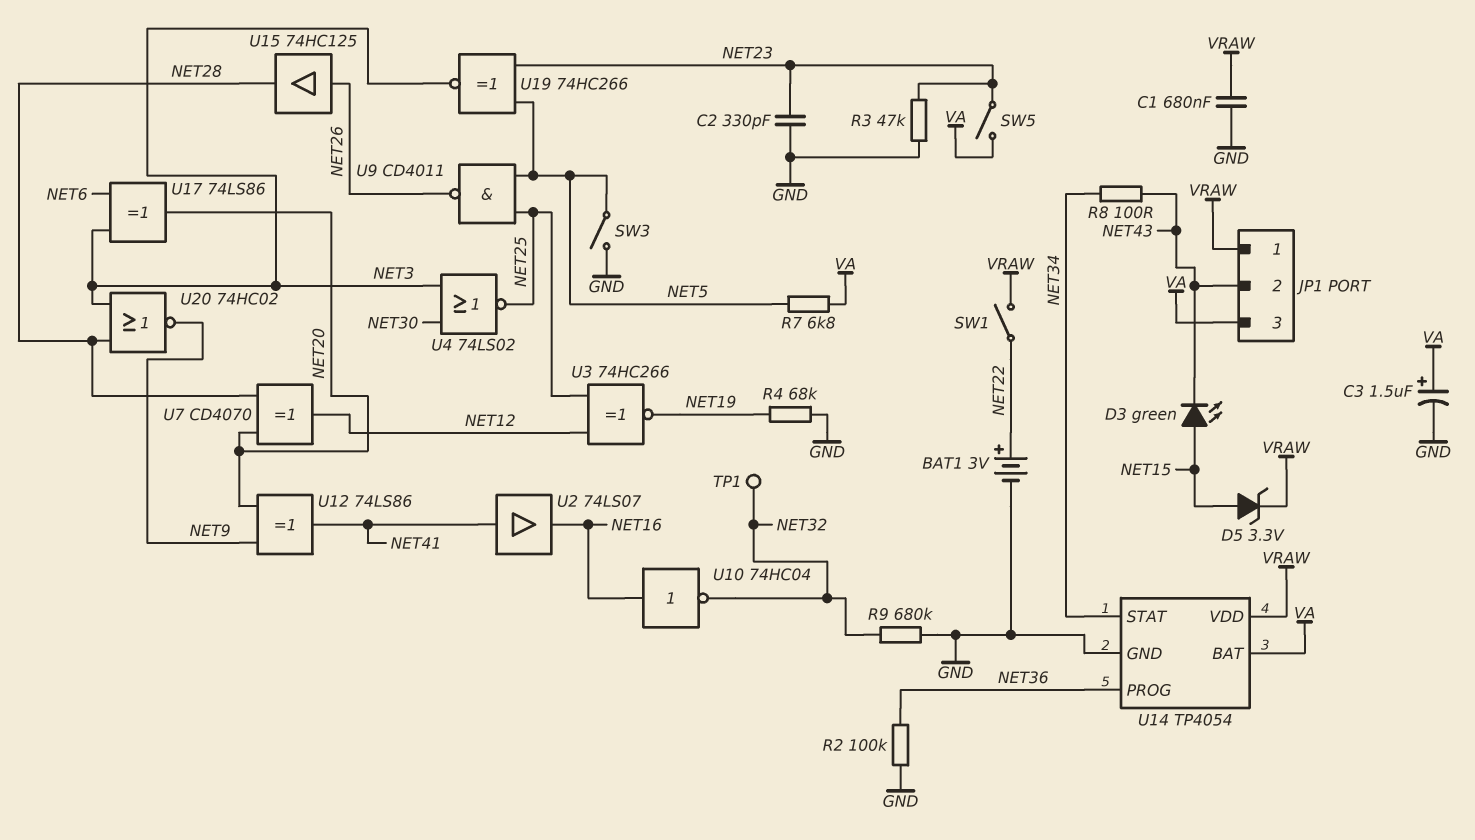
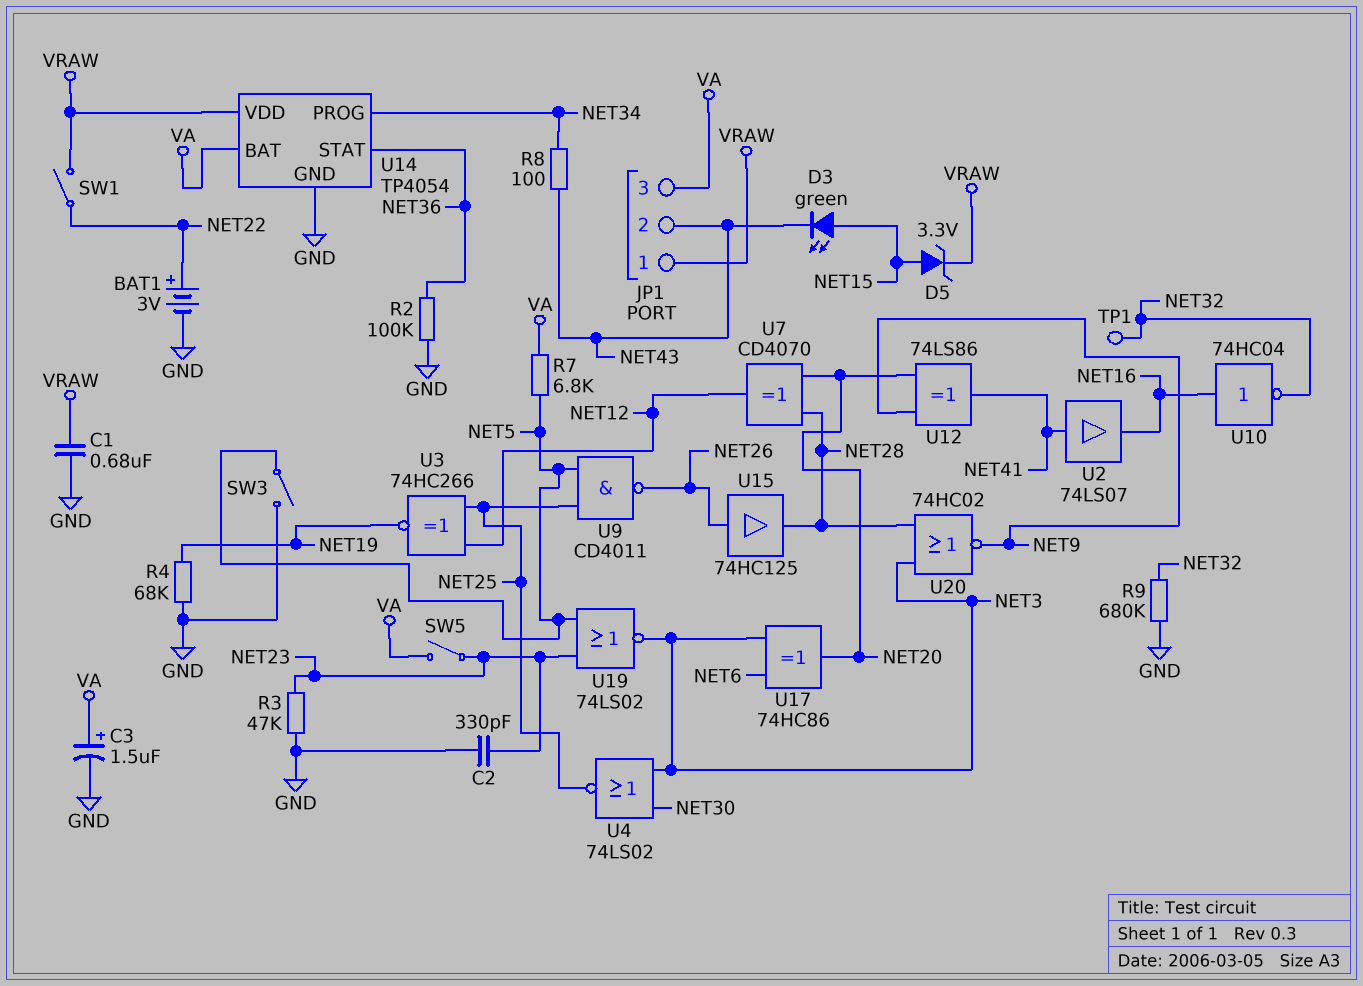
U14 pin PROG: NET36 -> NET34
U14 pin STAT: NET34 -> NET36
U17: XOR 74LS86 (in NET3, in NET6, out NET20) -> XOR 74HC86 (in NET3, in NET6, out NET20)
U19: XNOR 74HC266 (in NET5, in NET23, out NET3) -> NOR 74LS02 (in NET5, in NET23, out NET3)

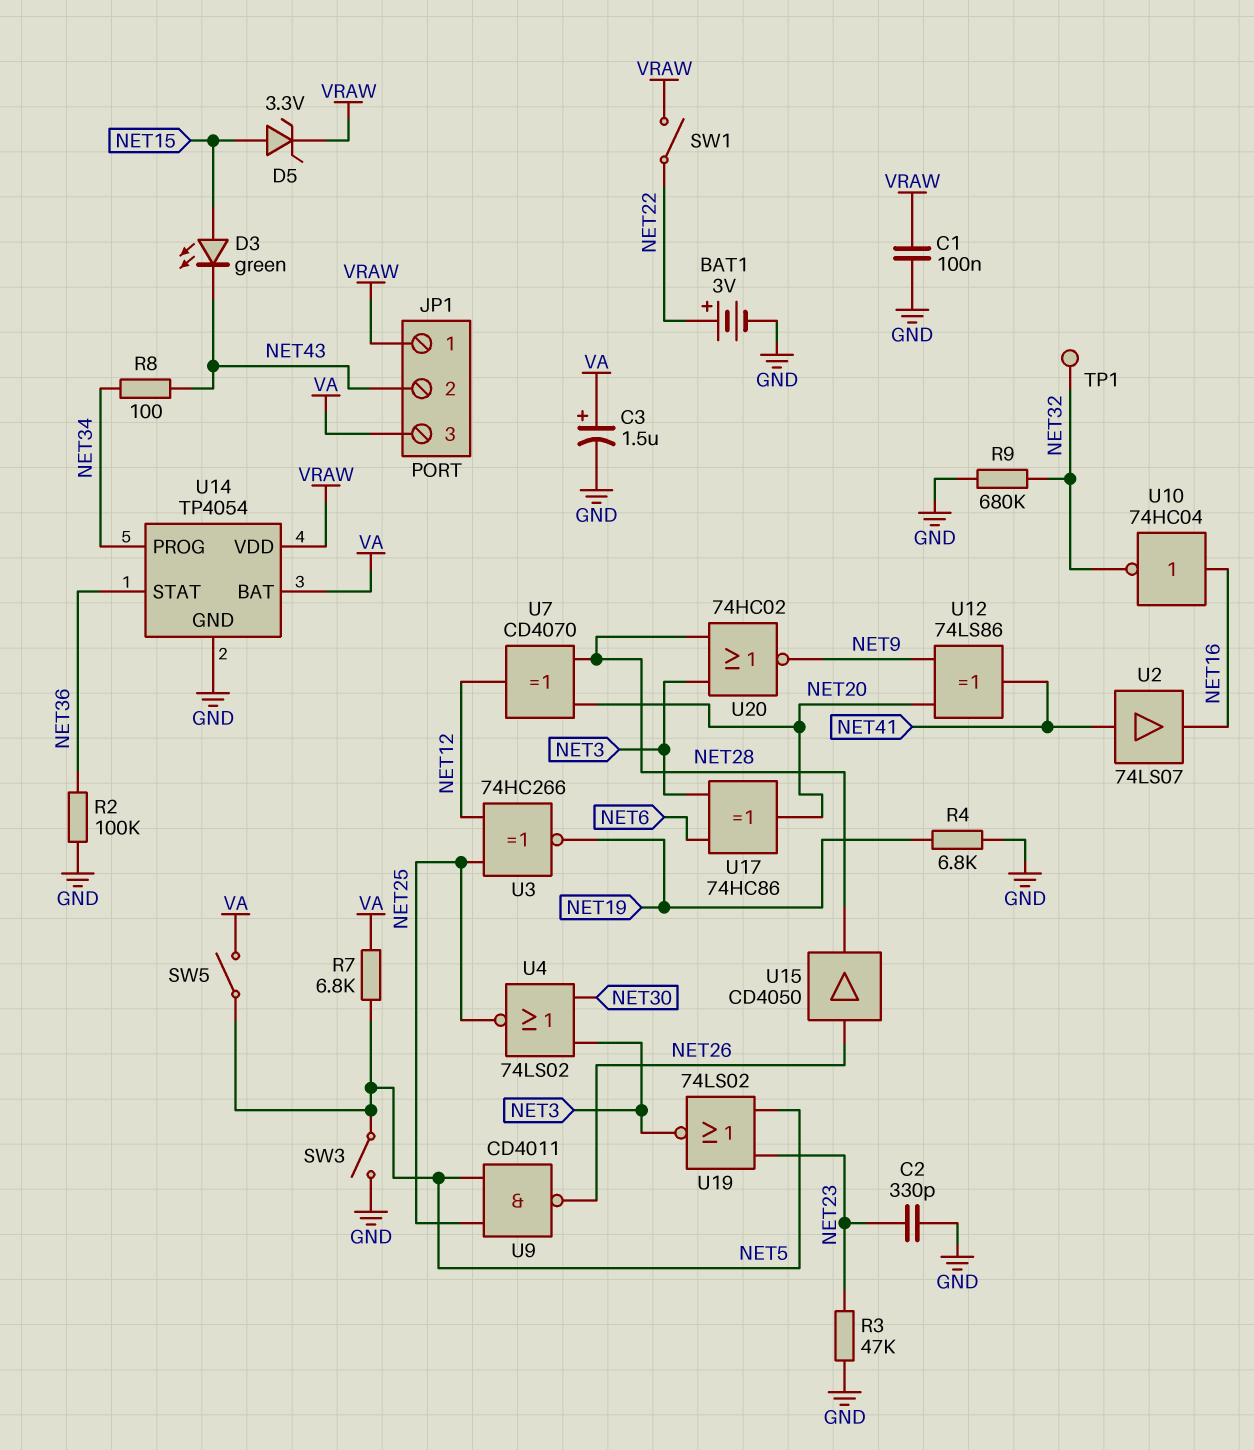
C1: 680nF (GND, VRAW) -> 100nF (GND, VRAW)
R4: 68k (GND, NET19) -> 6.8k (GND, NET19)
SW5: switch (NET23, VA) -> switch (NET5, VA)
U15: buffer 74HC125 (in NET26, out NET28) -> buffer CD4050 (in NET26, out NET28)

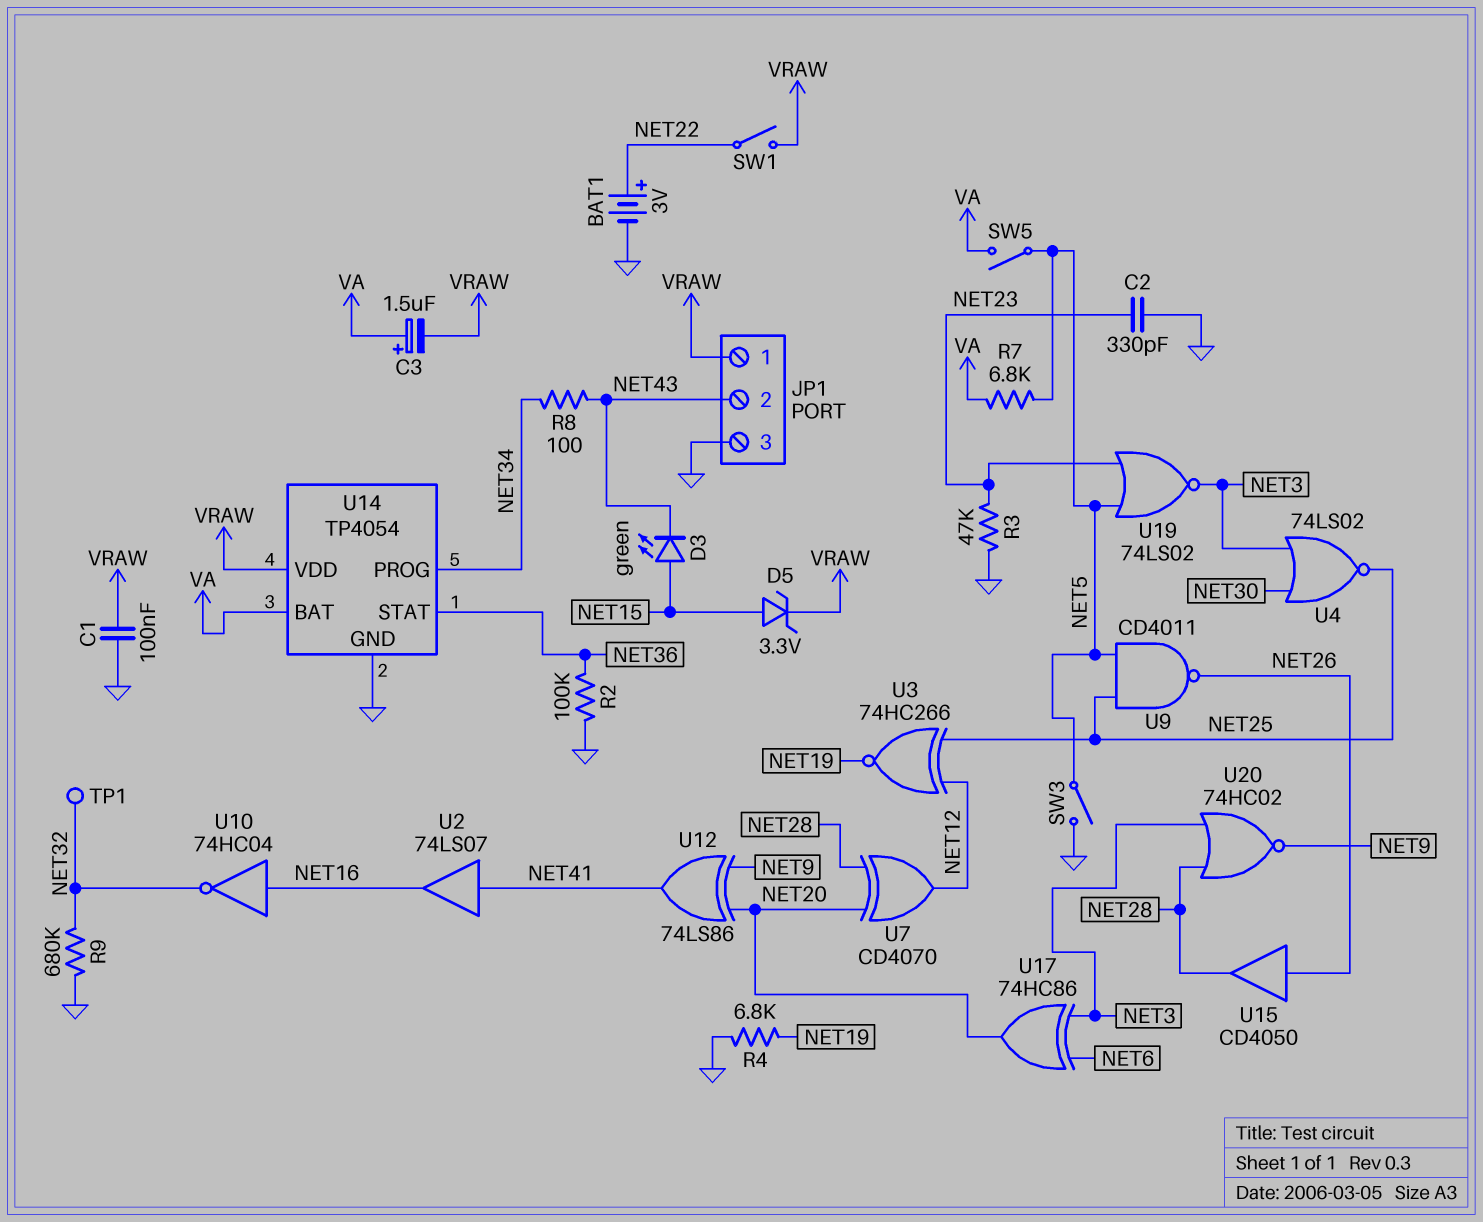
C3: 1.5uF (plus VA, minus GND) -> 1.5uF (plus VA, minus VRAW)
JP1 pin 3: VA -> GND

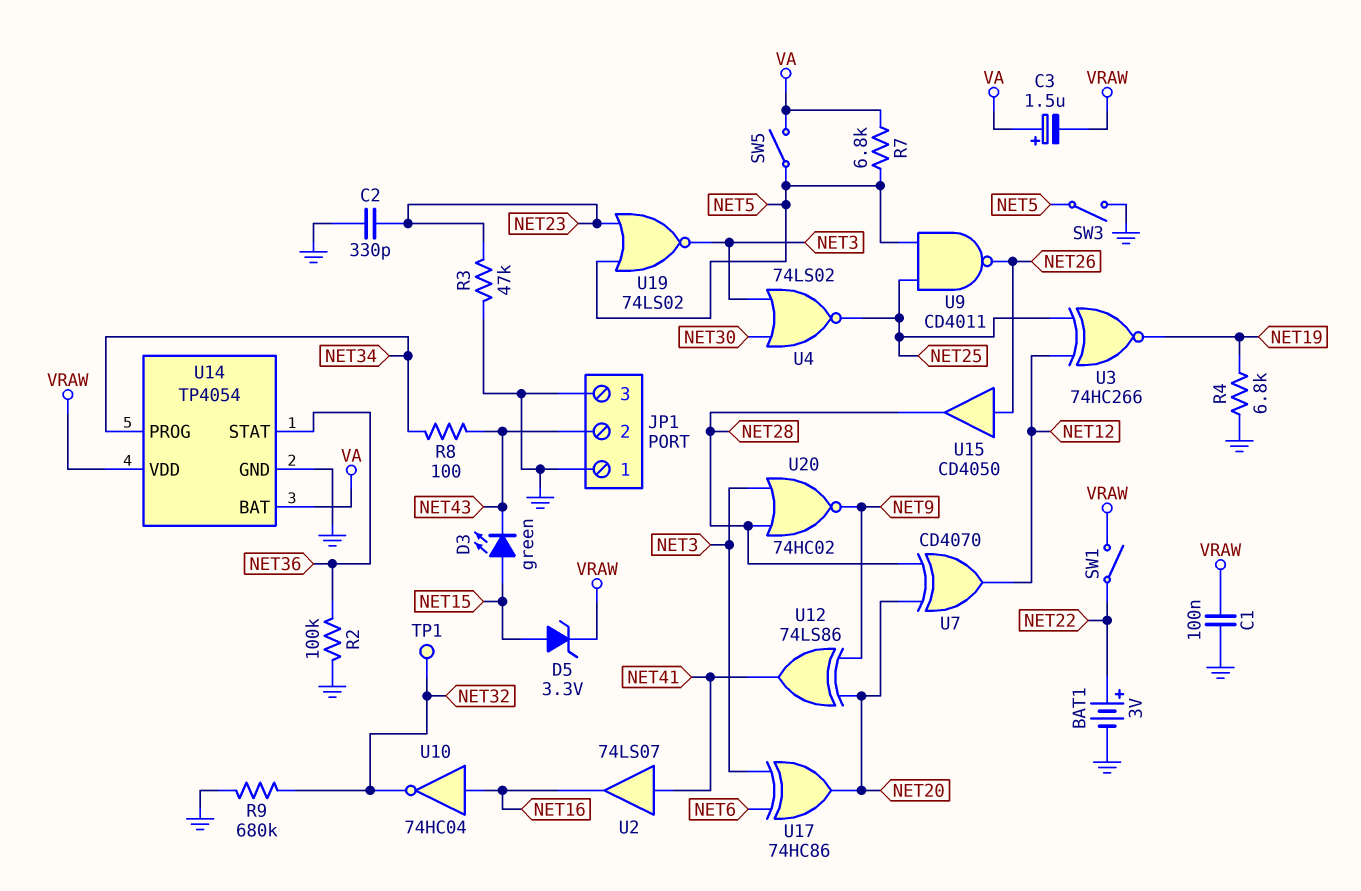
JP1 pin 1: VRAW -> GND

